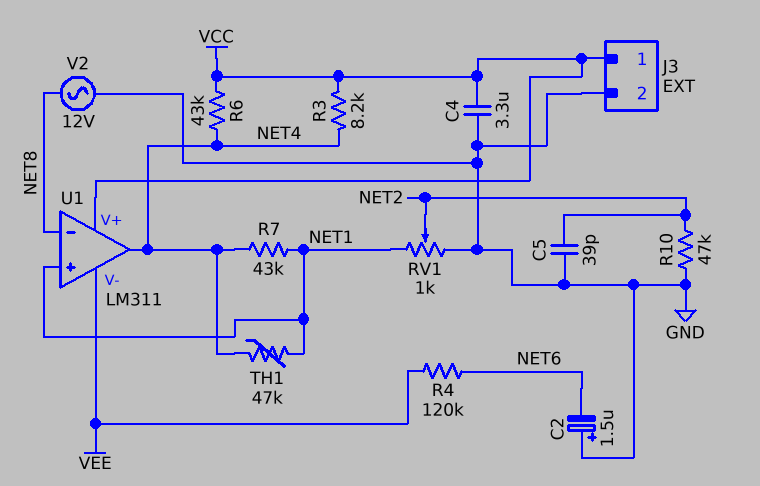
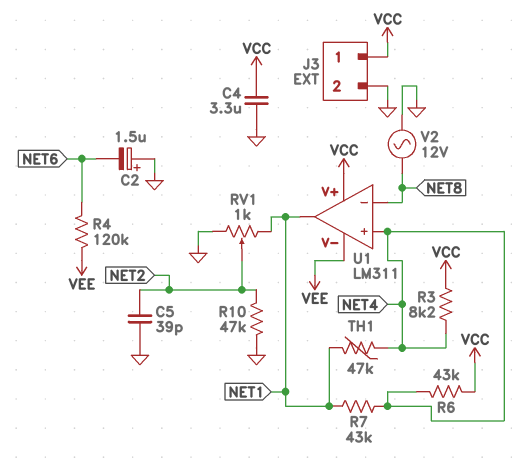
U1 pin in+: NET1 -> NET4
U1 pin out: NET4 -> NET1

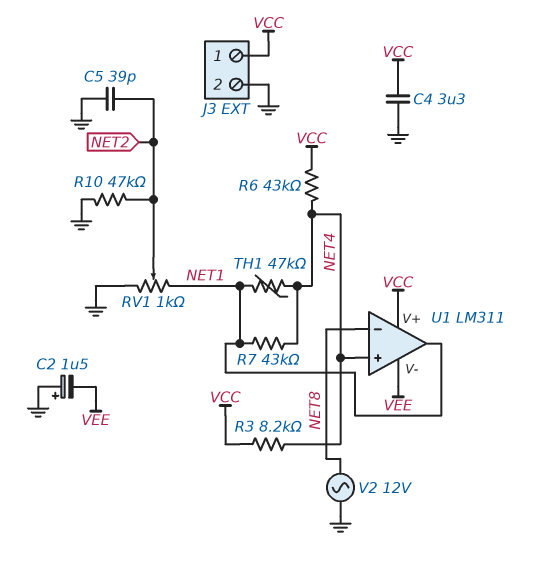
C2: 1.5uF (plus GND, minus NET6) -> 1.5uF (plus GND, minus VEE)
R4: 120k (NET6, VEE) -> none

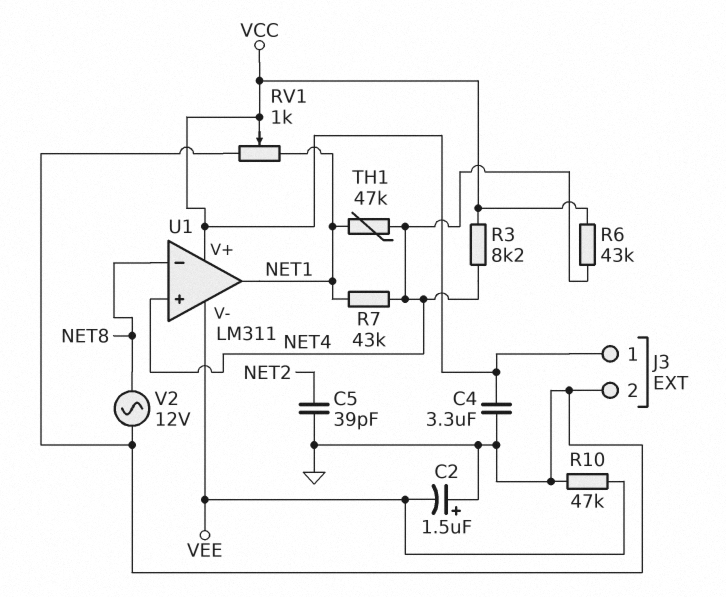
R10: 47k (GND, NET2) -> 47k (GND, VEE)
RV1: 1k (GND, NET1, wiper NET2) -> 1k (GND, NET1, wiper VCC)

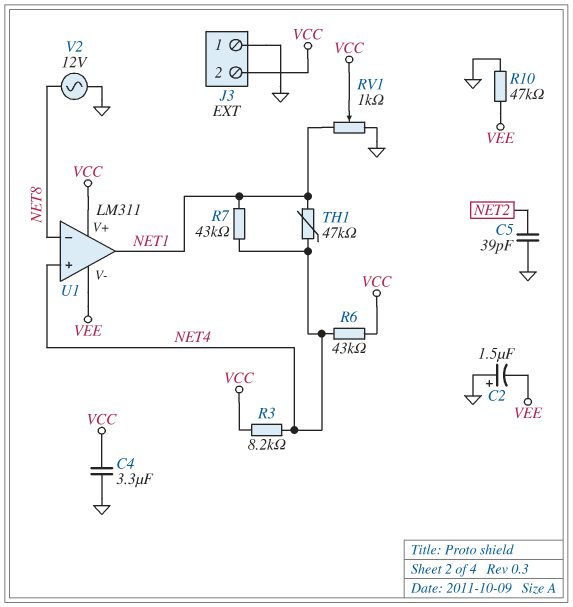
J3 pin 1: VCC -> GND
J3 pin 2: GND -> VCC

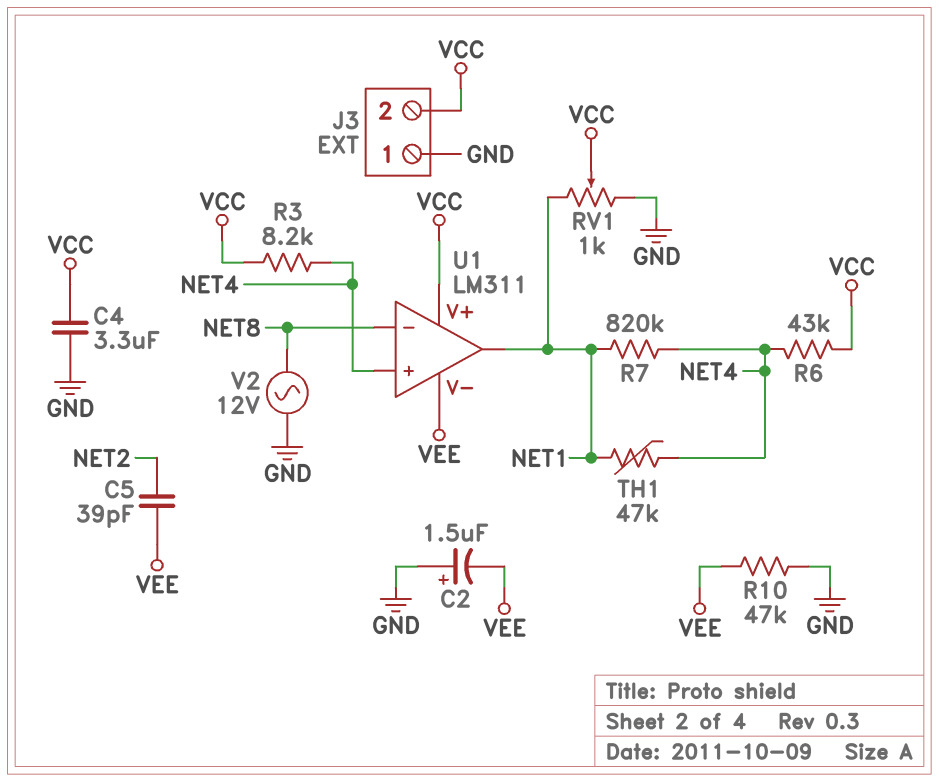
C5: 39pF (GND, NET2) -> 39pF (NET2, VEE)
R7: 43k (NET1, NET4) -> 820k (NET1, NET4)

